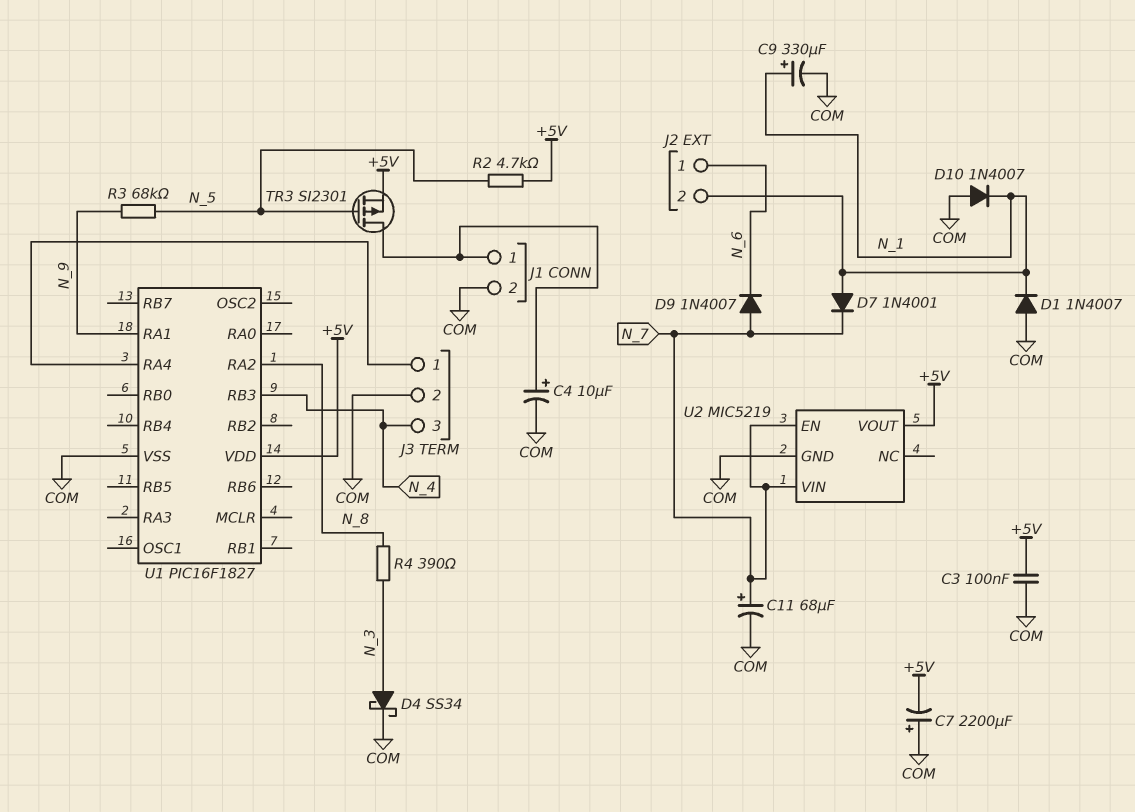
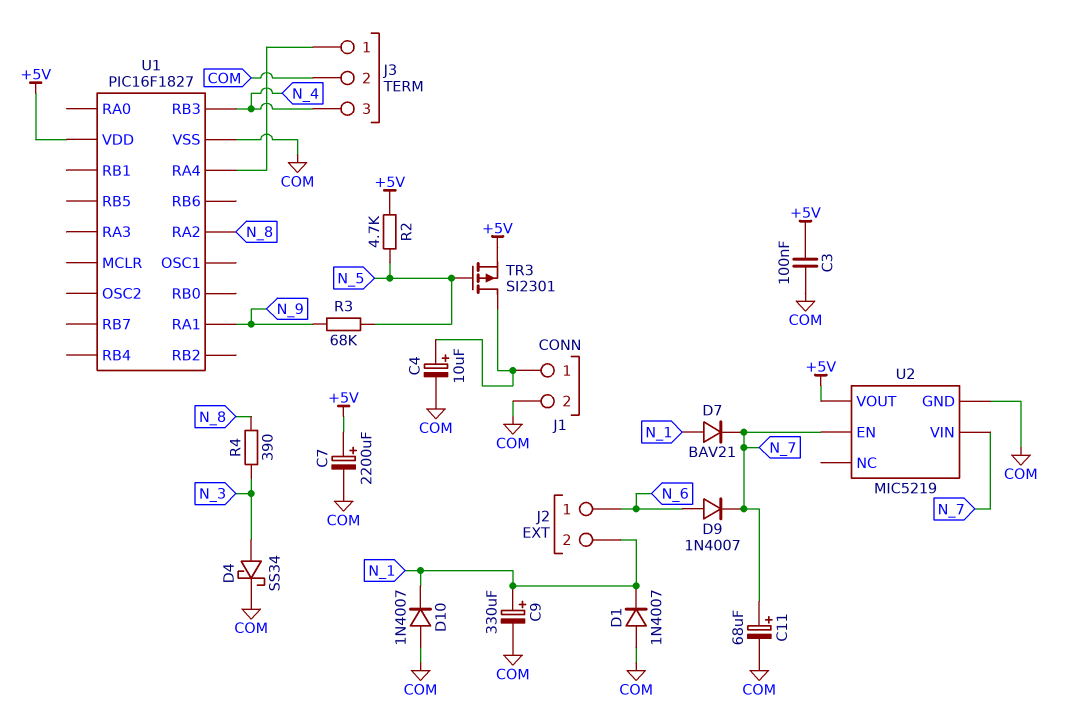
C7: 2200uF (plus COM, minus +5V) -> 2200uF (plus +5V, minus COM)
D7: diode 1N4001 (A N_1, K N_7) -> diode BAV21 (A N_1, K N_7)
D9: diode 1N4007 (A N_7, K N_6) -> diode 1N4007 (A N_6, K N_7)

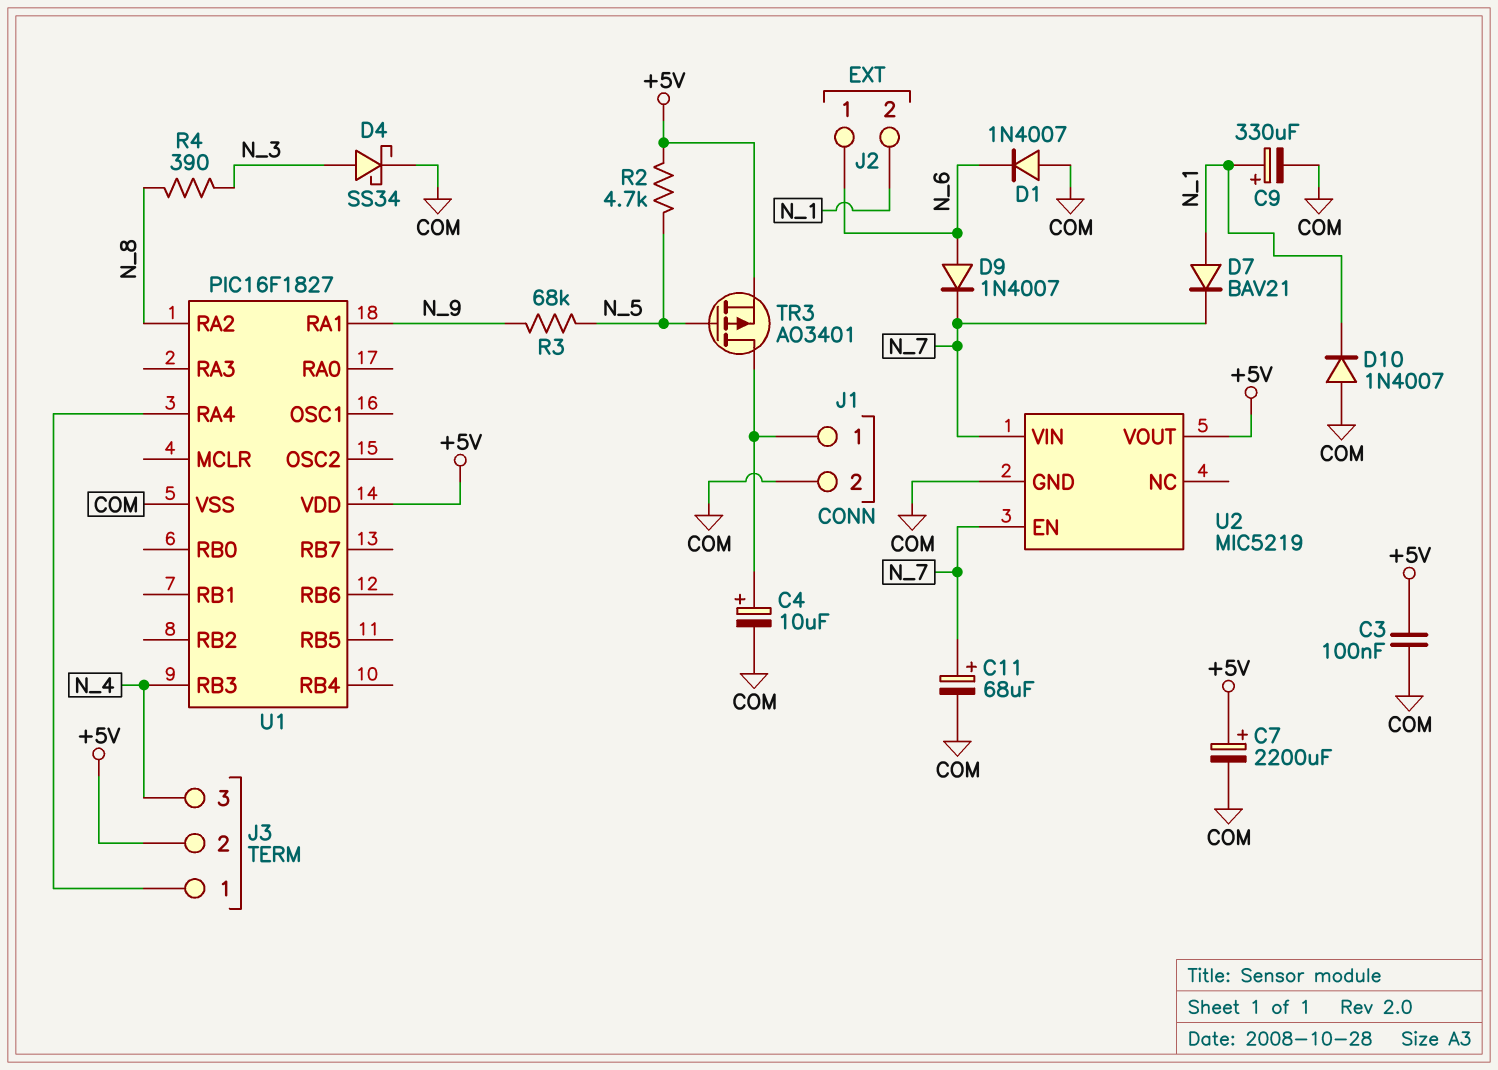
D1: diode 1N4007 (A COM, K N_1) -> diode 1N4007 (A COM, K N_6)
J3 pin 2: COM -> +5V
TR3: PMOS SI2301 (G N_5, D J1/1, S +5V) -> PMOS AO3401 (G N_5, D J1/1, S +5V)

